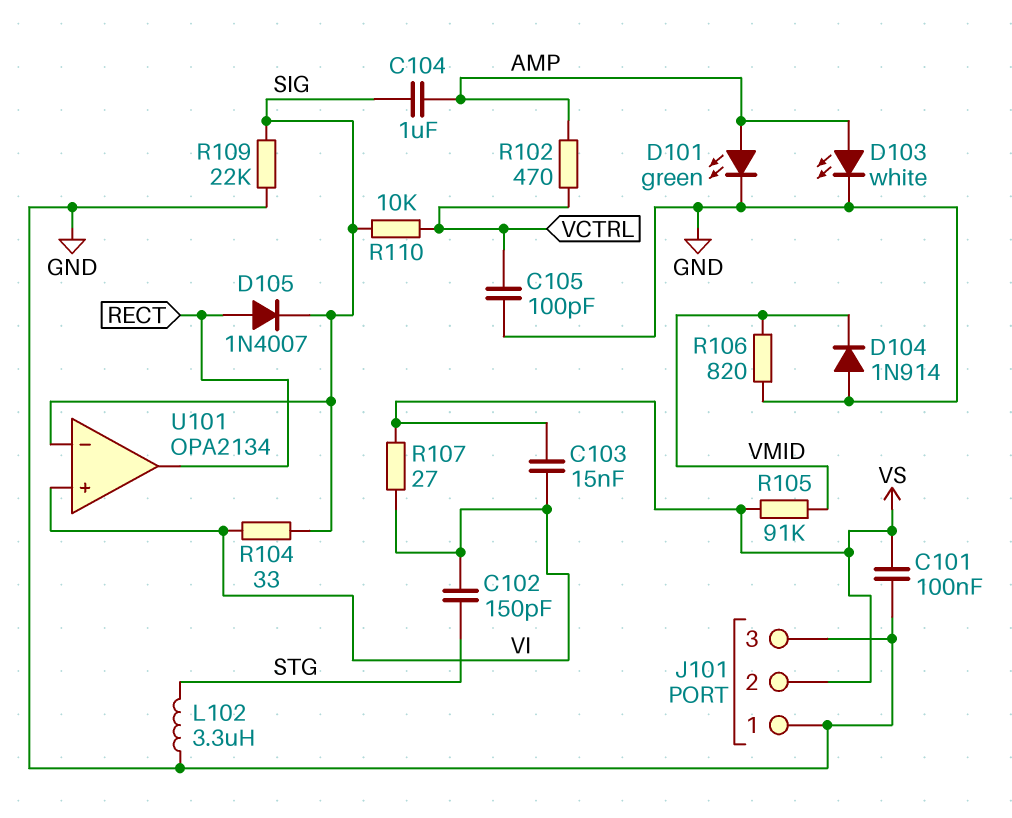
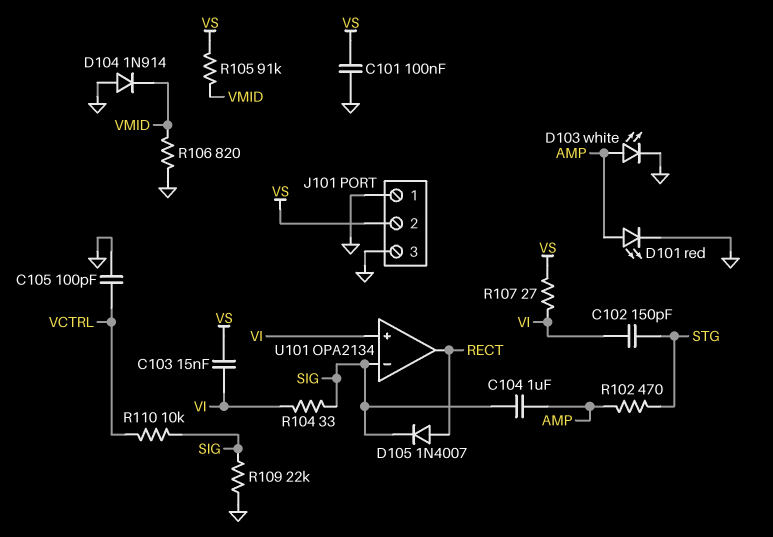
D101: LED green (A AMP, K GND) -> LED red (A AMP, K GND)
L102: 3.3uH (GND, STG) -> none
R102: 470 (AMP, VCTRL) -> 470 (AMP, STG)

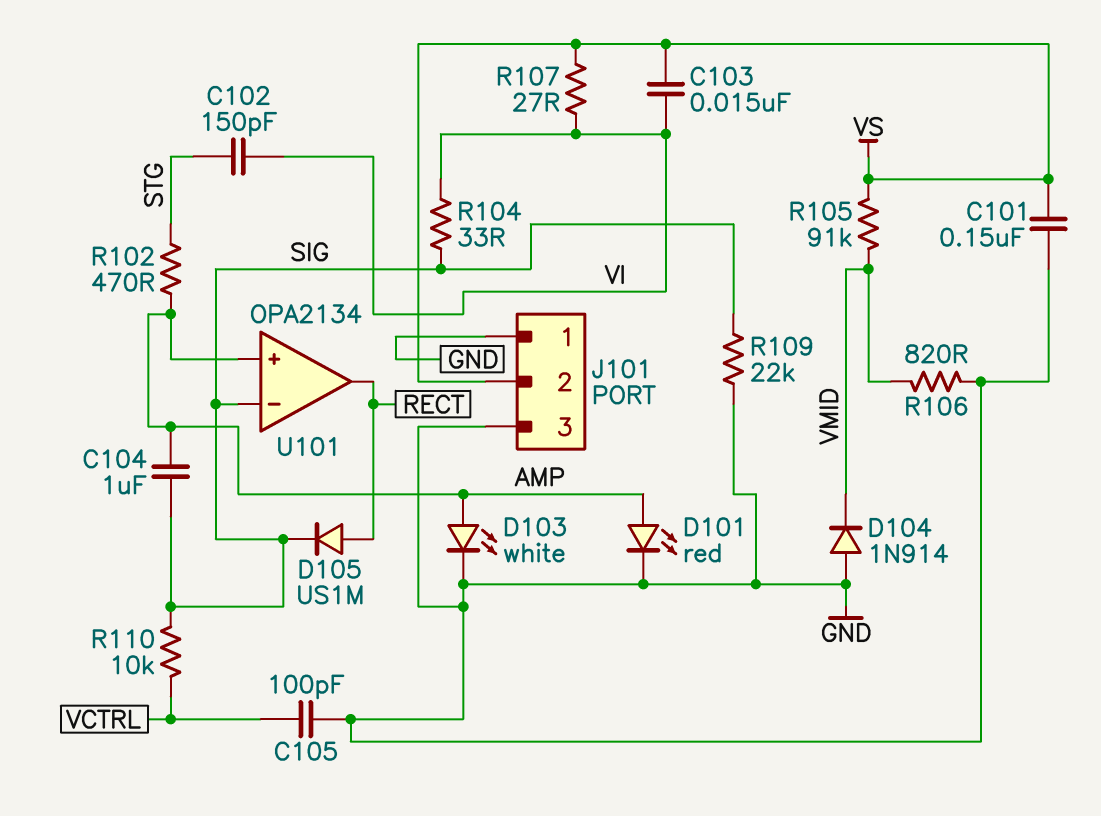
C101: 100nF (GND, VS) -> 150nF (GND, VS)
D105: diode 1N4007 (A RECT, K SIG) -> diode US1M (A RECT, K SIG)
U101 pin in+: VI -> AMP

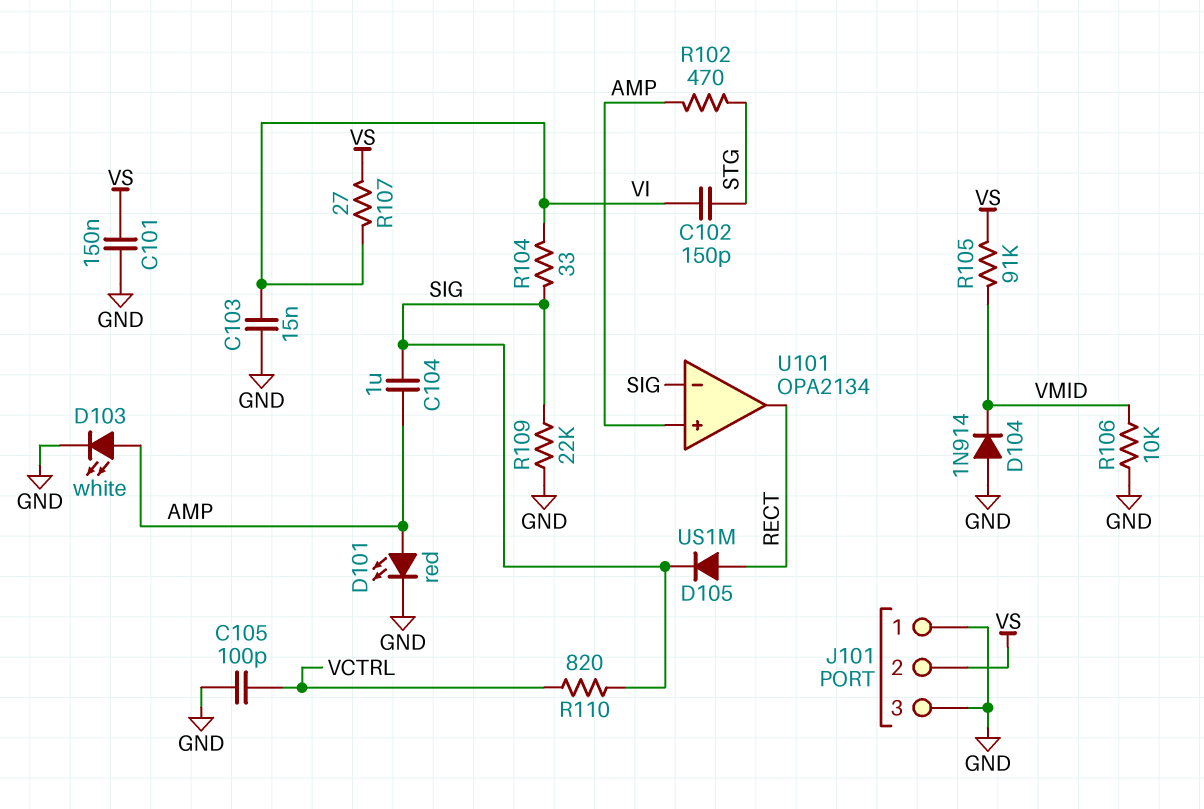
C103: 15nF (VI, VS) -> 15nF (GND, VI)
R106: 820 (GND, VMID) -> 10k (GND, VMID)
R110: 10k (SIG, VCTRL) -> 820 (SIG, VCTRL)

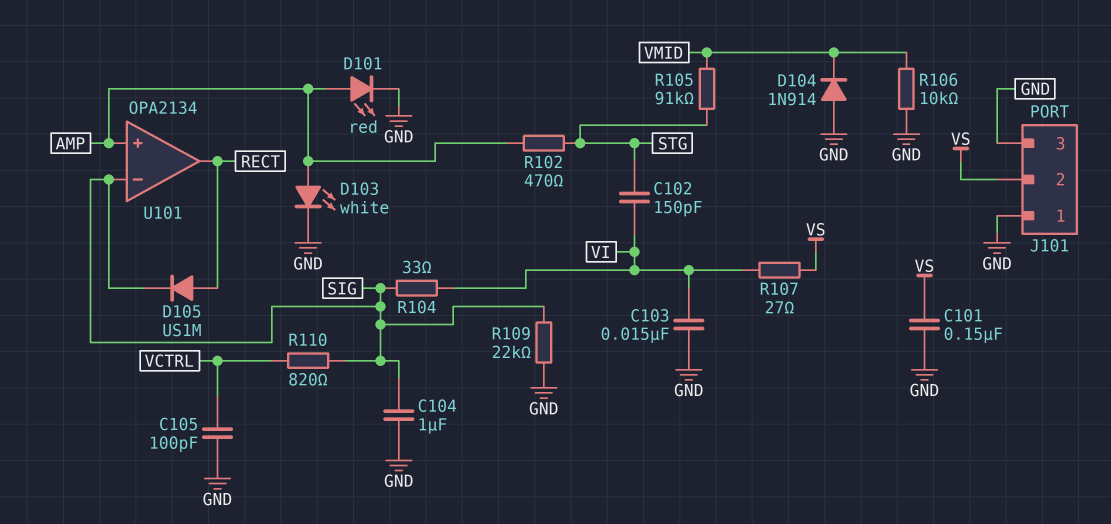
C104: 1uF (AMP, SIG) -> 1uF (GND, SIG)
R105: 91k (VMID, VS) -> 91k (STG, VMID)

